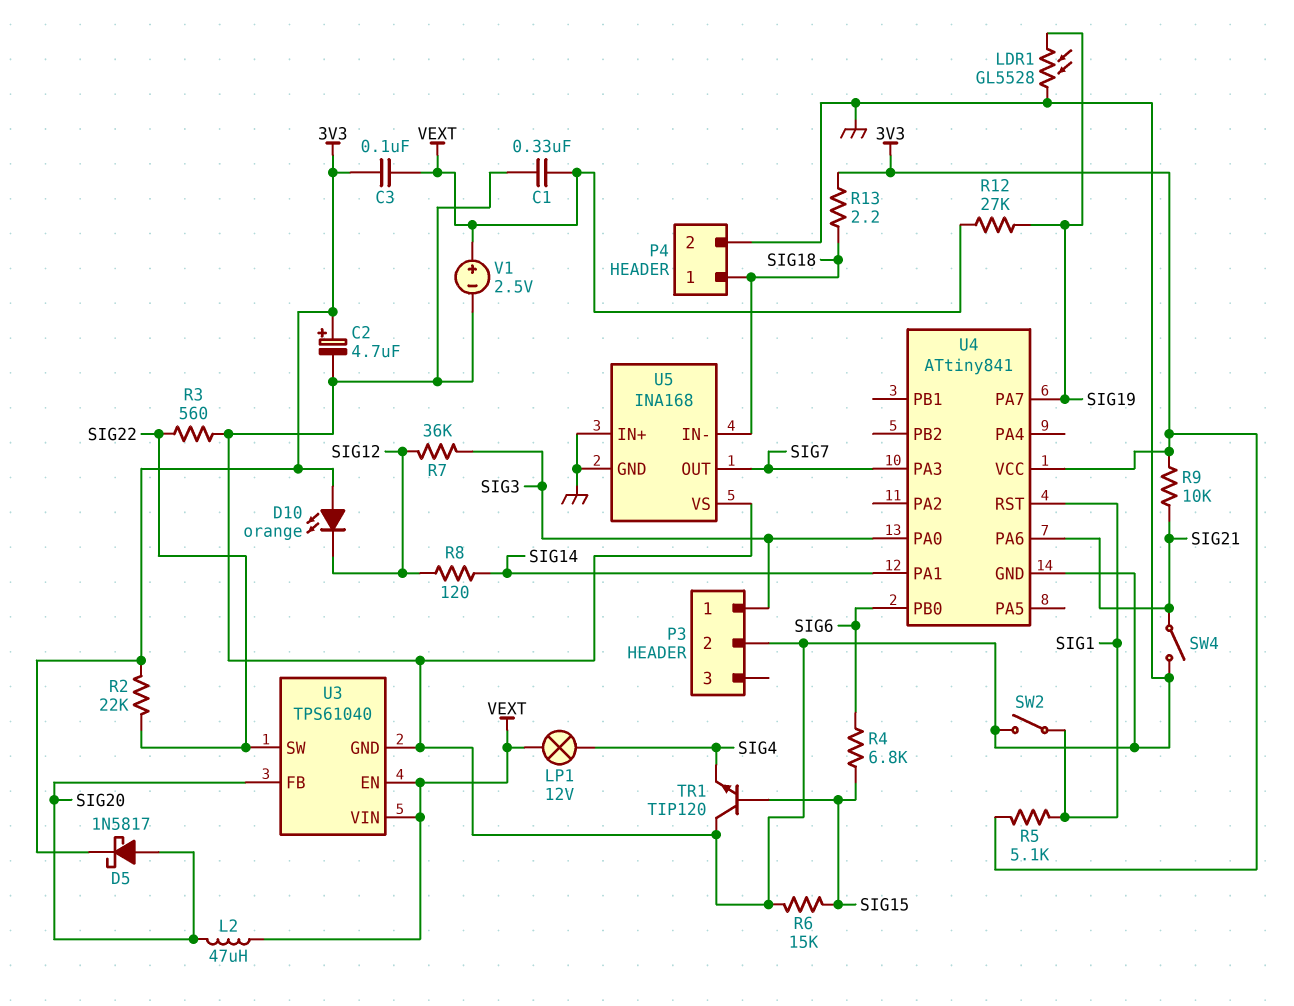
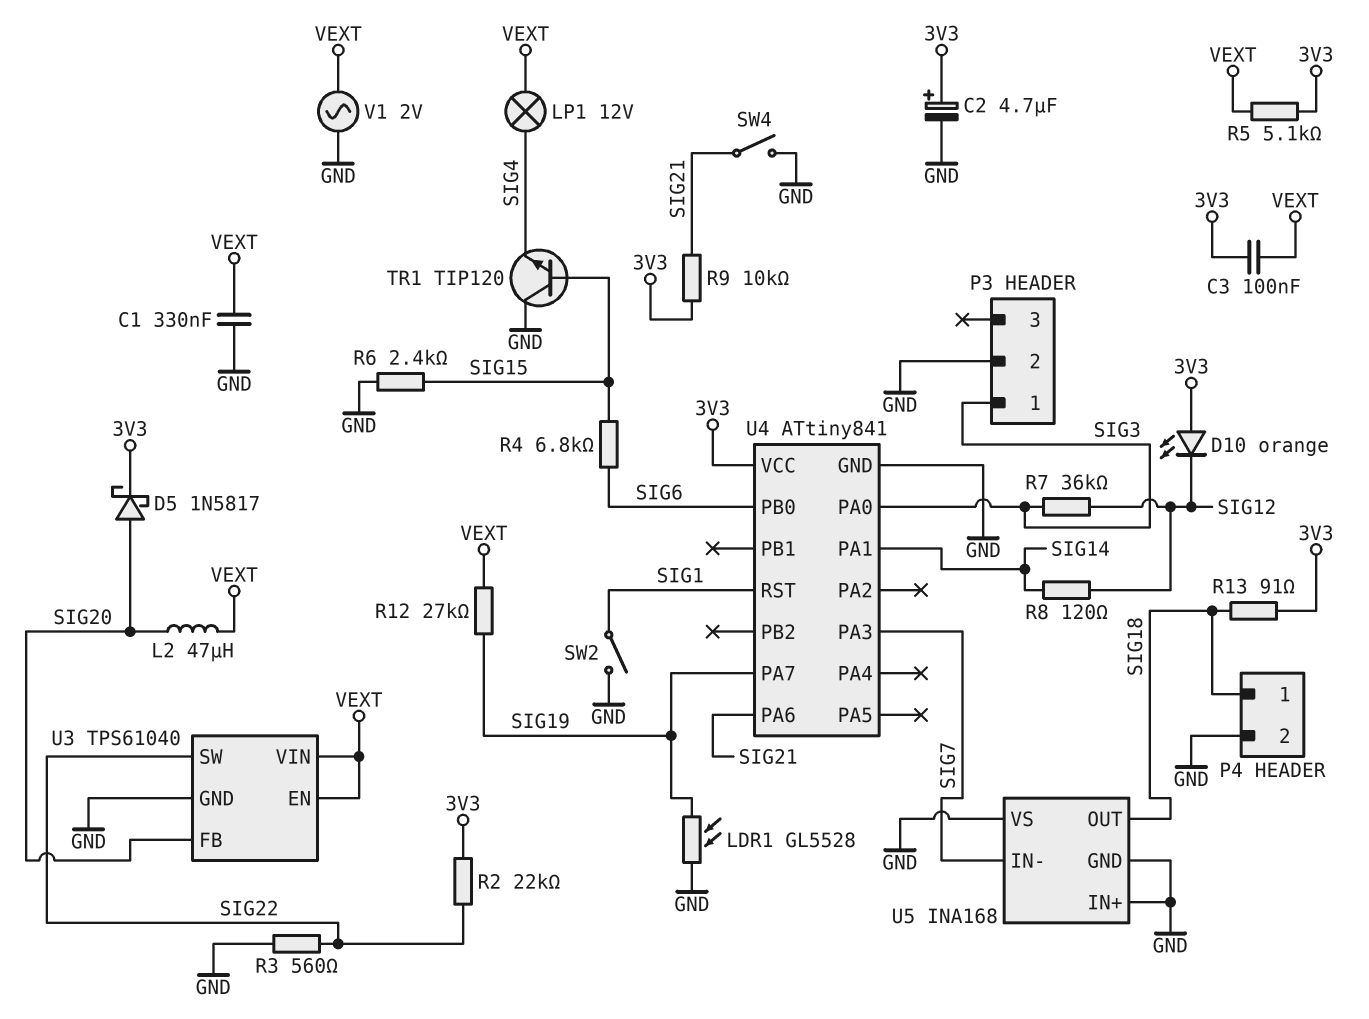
R5: 5.1k (3V3, SIG1) -> 5.1k (3V3, VEXT)
R6: 15k (GND, SIG15) -> 2.4k (GND, SIG15)
R13: 2.2 (3V3, SIG18) -> 91 (3V3, SIG18)
U5 pin IN-: SIG18 -> SIG7
U5 pin OUT: SIG7 -> SIG18
V1: 2.5V (plus VEXT, minus GND) -> AC 2V (GND, VEXT)

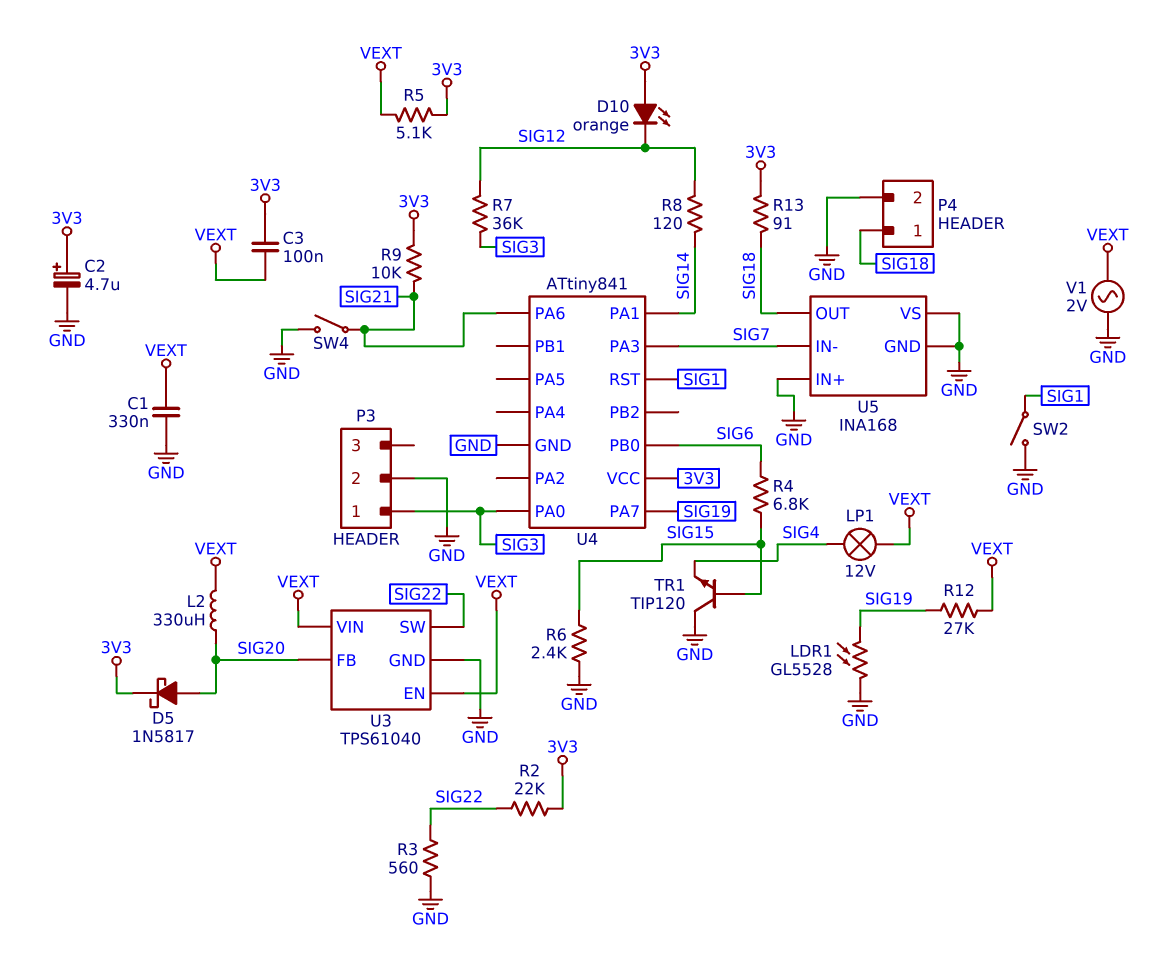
L2: 47uH (SIG20, VEXT) -> 330uH (SIG20, VEXT)

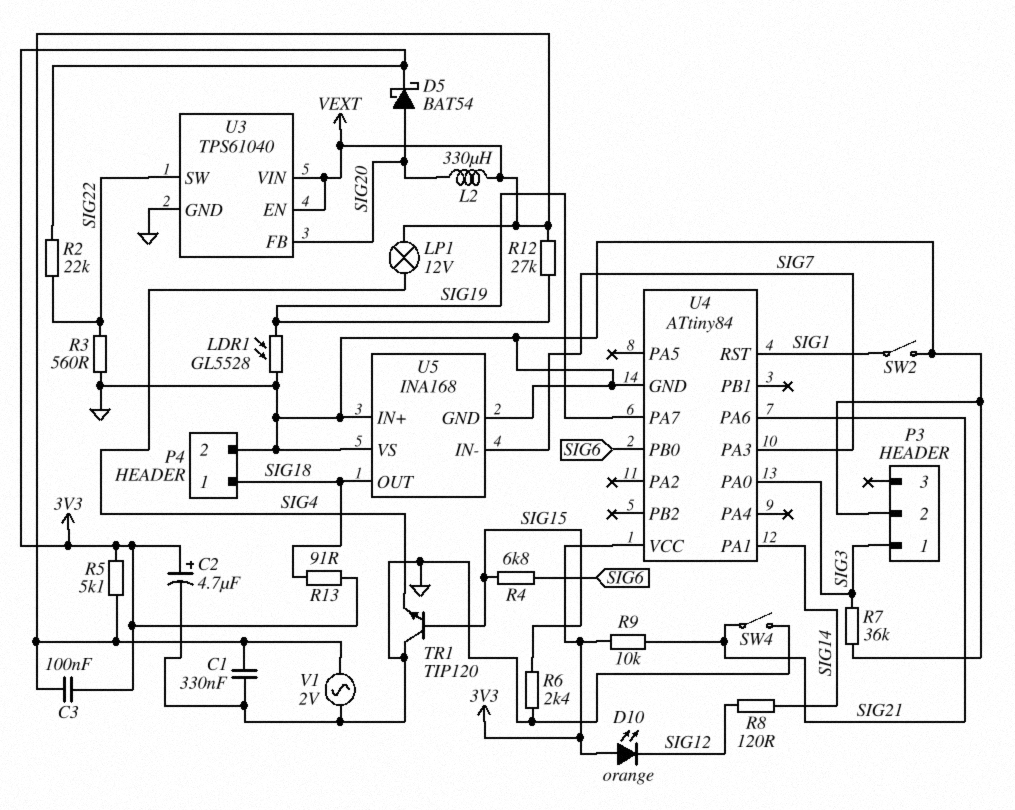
D5: schottky 1N5817 (A SIG20, K 3V3) -> schottky BAT54 (A SIG20, K 3V3)
R7: 36k (SIG3, SIG12) -> 36k (GND, SIG3)
U4: ATtiny841 -> ATtiny84

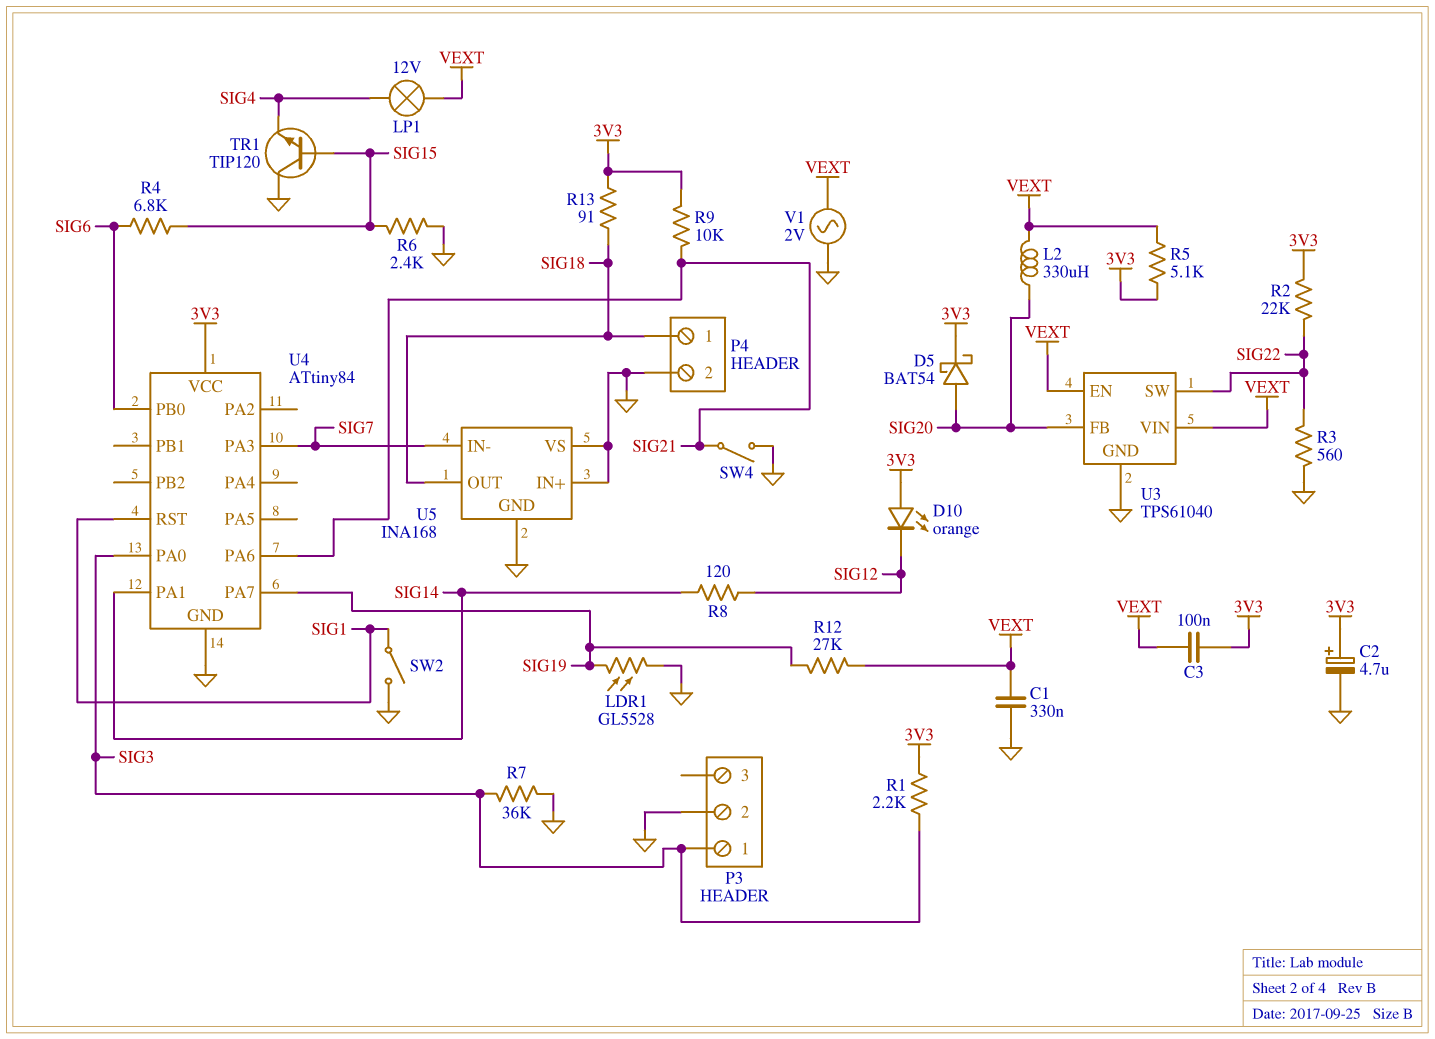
R1: none -> 2.2k (3V3, SIG3)

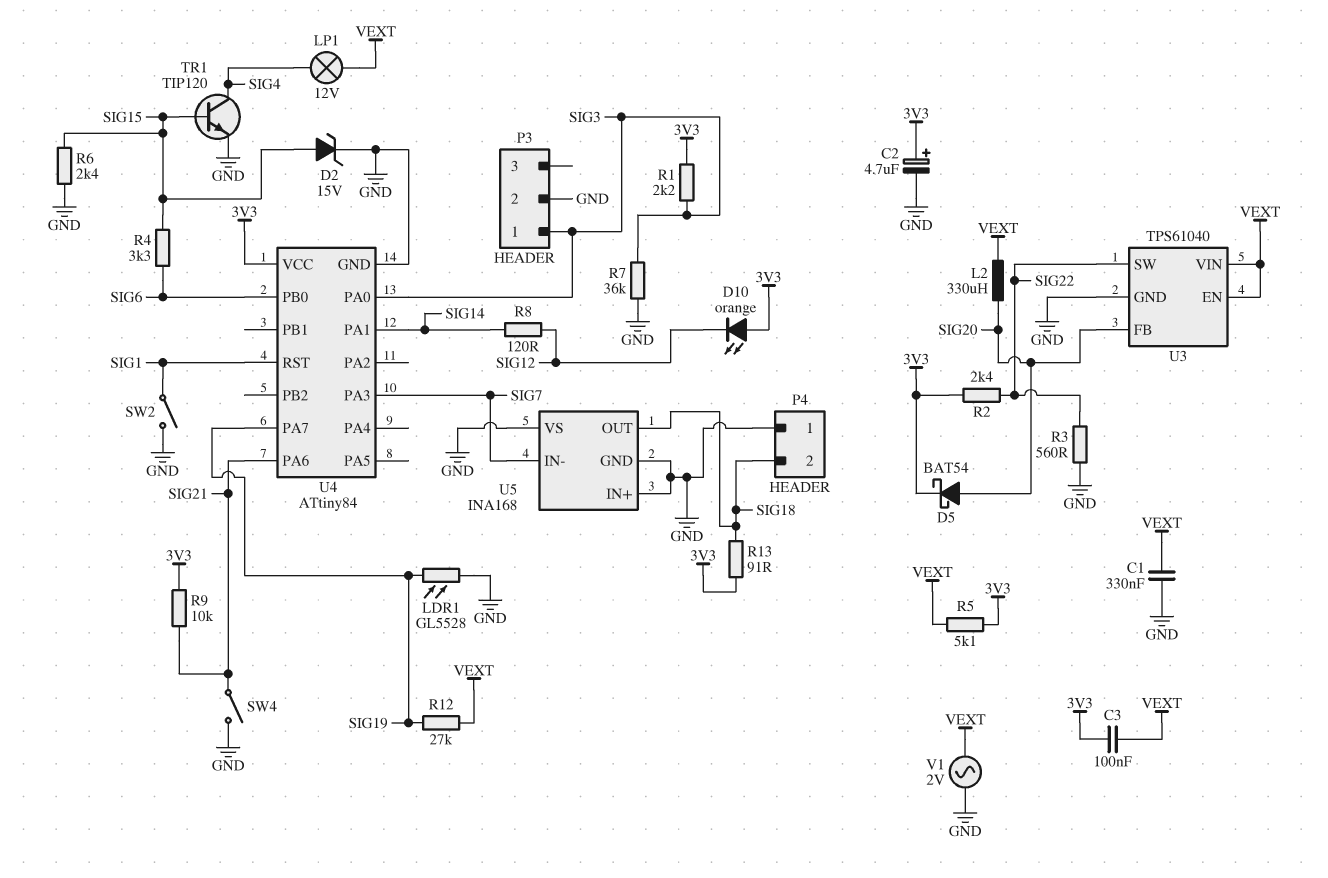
D2: none -> zener 15V (A SIG15, K GND)
P4 pin 1: SIG18 -> GND
P4 pin 2: GND -> SIG18
R2: 22k (3V3, SIG22) -> 2.4k (3V3, SIG22)
R4: 6.8k (SIG6, SIG15) -> 3.3k (SIG6, SIG15)
TR1: NPN TIP120 (B SIG15, C GND, E SIG4) -> NPN TIP120 (B SIG15, C SIG4, E GND)

